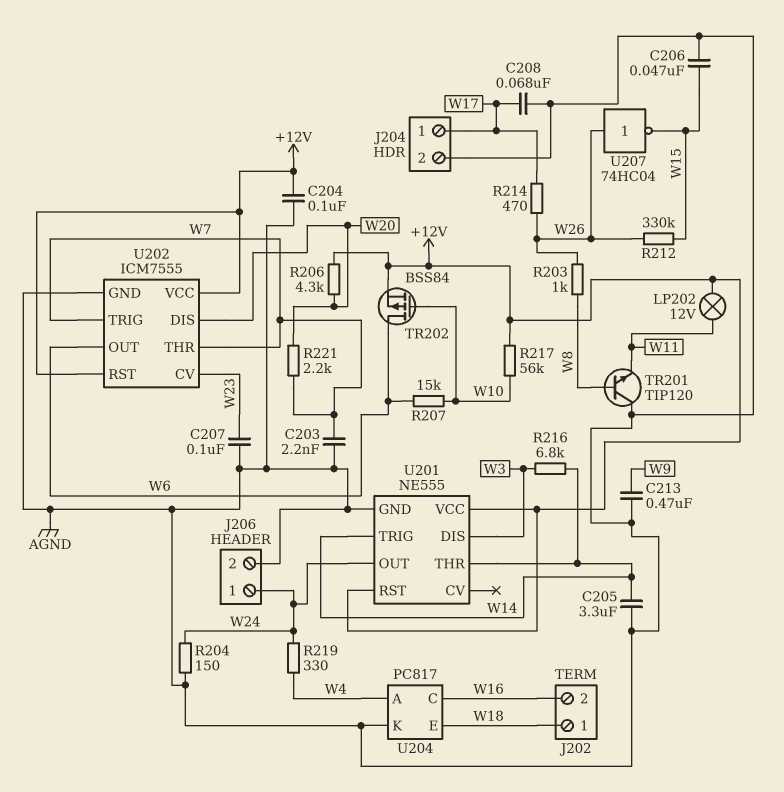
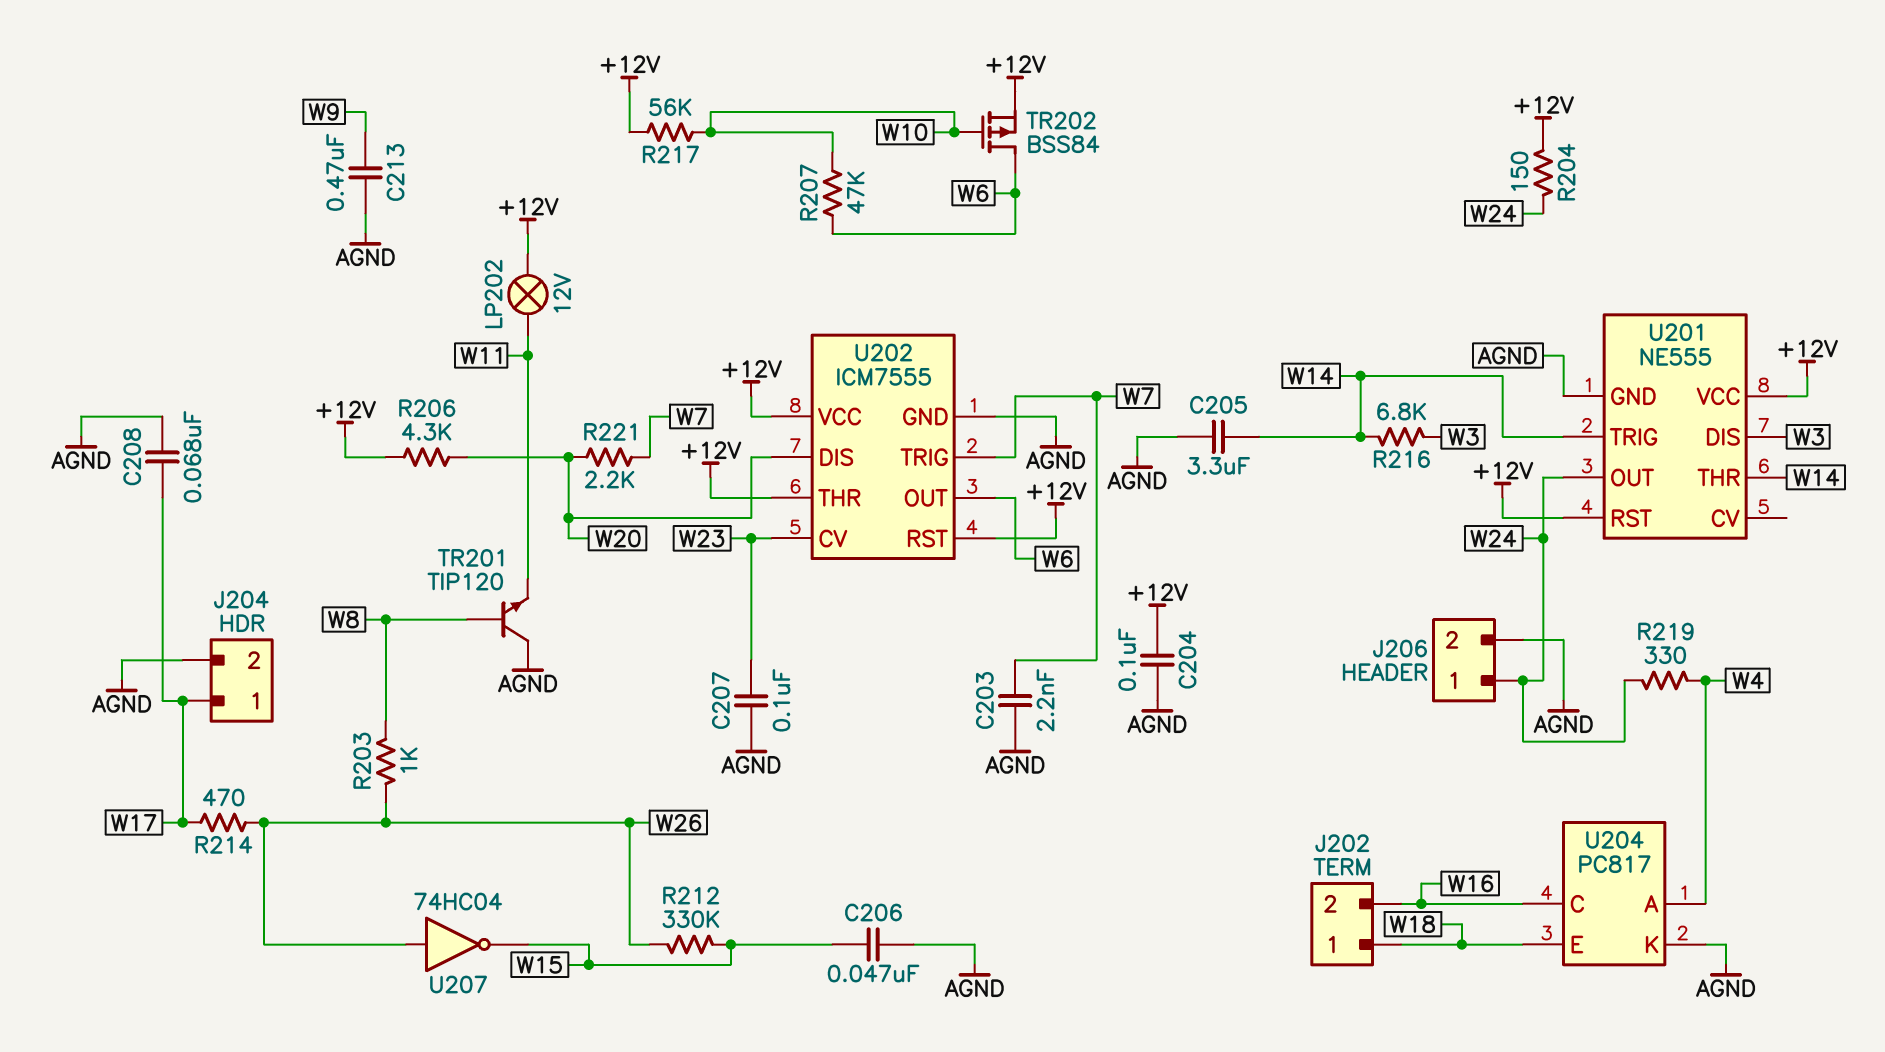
R204: 150 (AGND, W24) -> 150 (+12V, W24)
R207: 15k (W6, W10) -> 47k (W6, W10)
U202 pin THR: W7 -> +12V

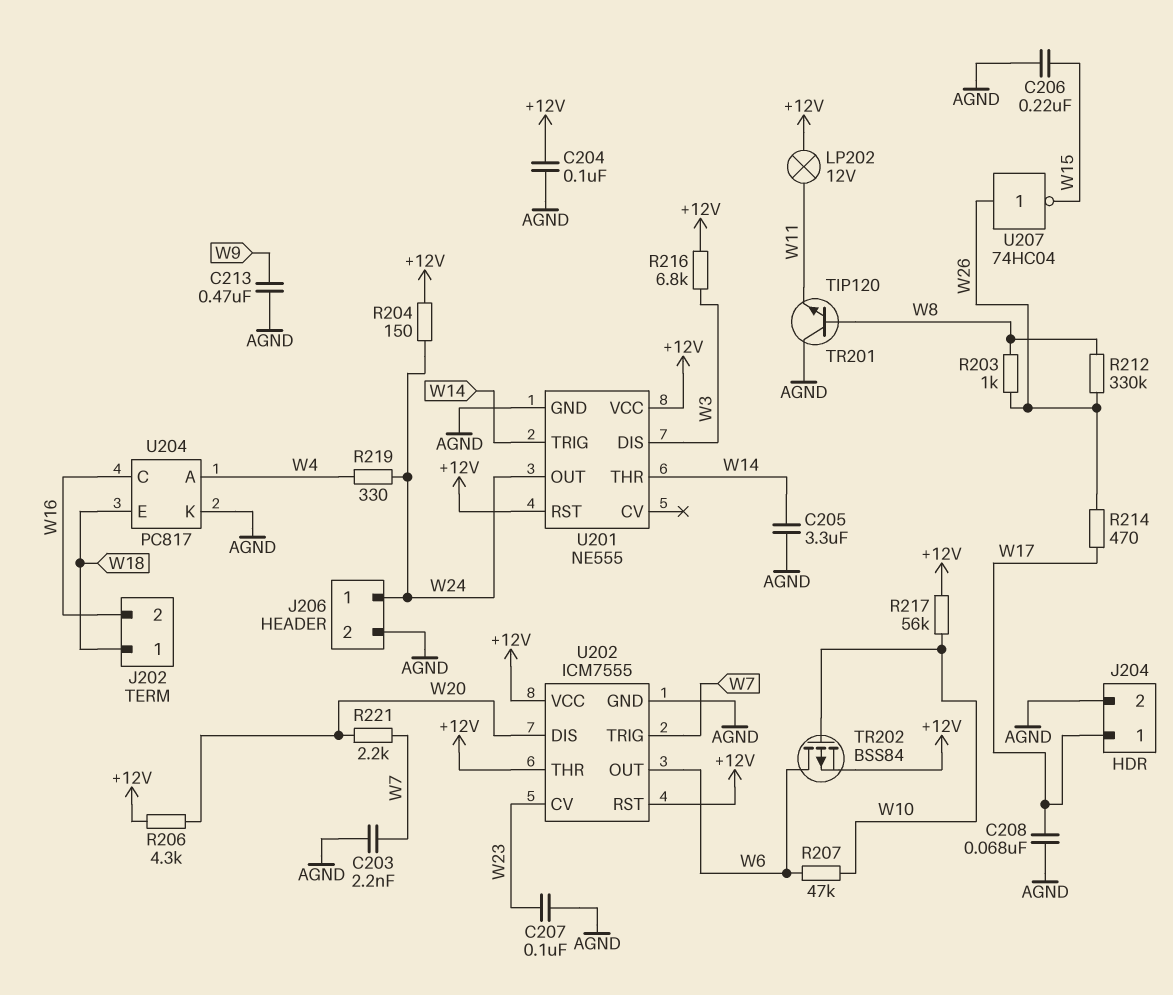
C206: 47nF (AGND, W15) -> 220nF (AGND, W15)
R212: 330k (W15, W26) -> 330k (W8, W26)
R216: 6.8k (W3, W14) -> 6.8k (+12V, W3)

